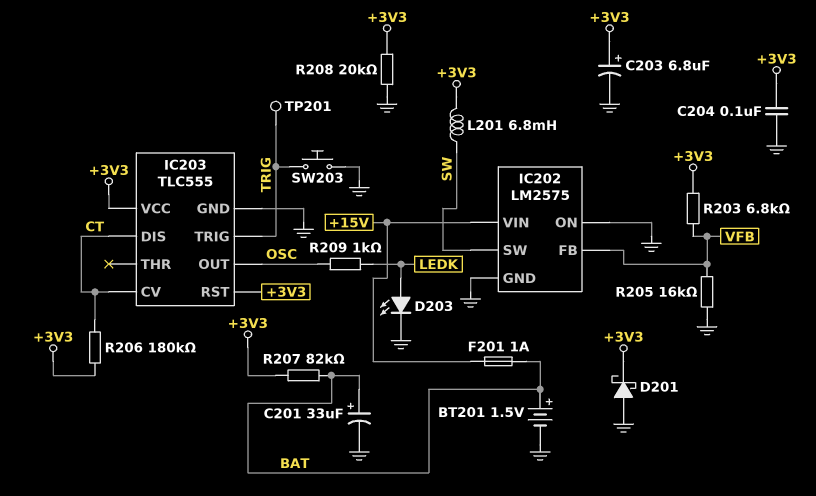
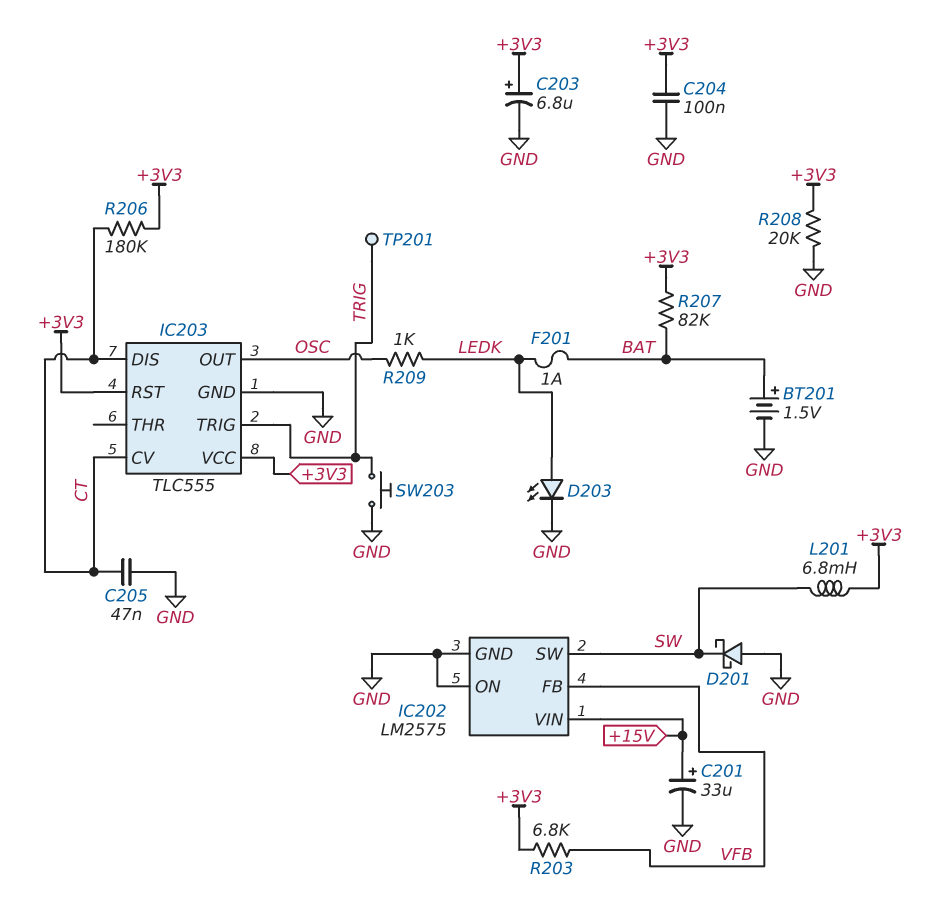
C201: 33uF (plus BAT, minus GND) -> 33uF (plus +15V, minus GND)
C205: none -> 47nF (CT, GND)
D201: schottky (A GND, K +3V3) -> schottky (A GND, K SW)
F201: 1A (+15V, BAT) -> 1A (BAT, LEDK)
R205: 16k (GND, VFB) -> none

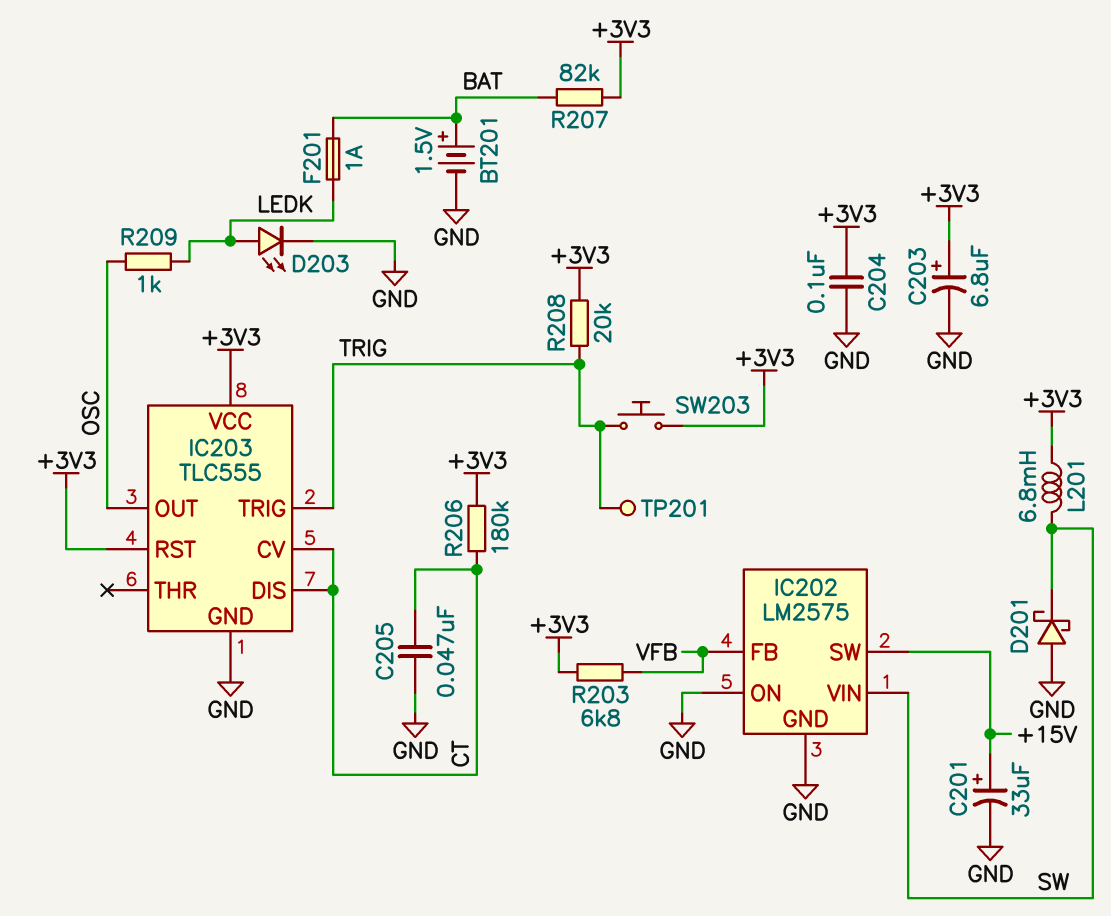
IC202 pin SW: SW -> +15V
IC202 pin VIN: +15V -> SW
R208: 20k (+3V3, GND) -> 20k (+3V3, TRIG)
SW203: button (GND, TRIG) -> button (+3V3, TRIG)

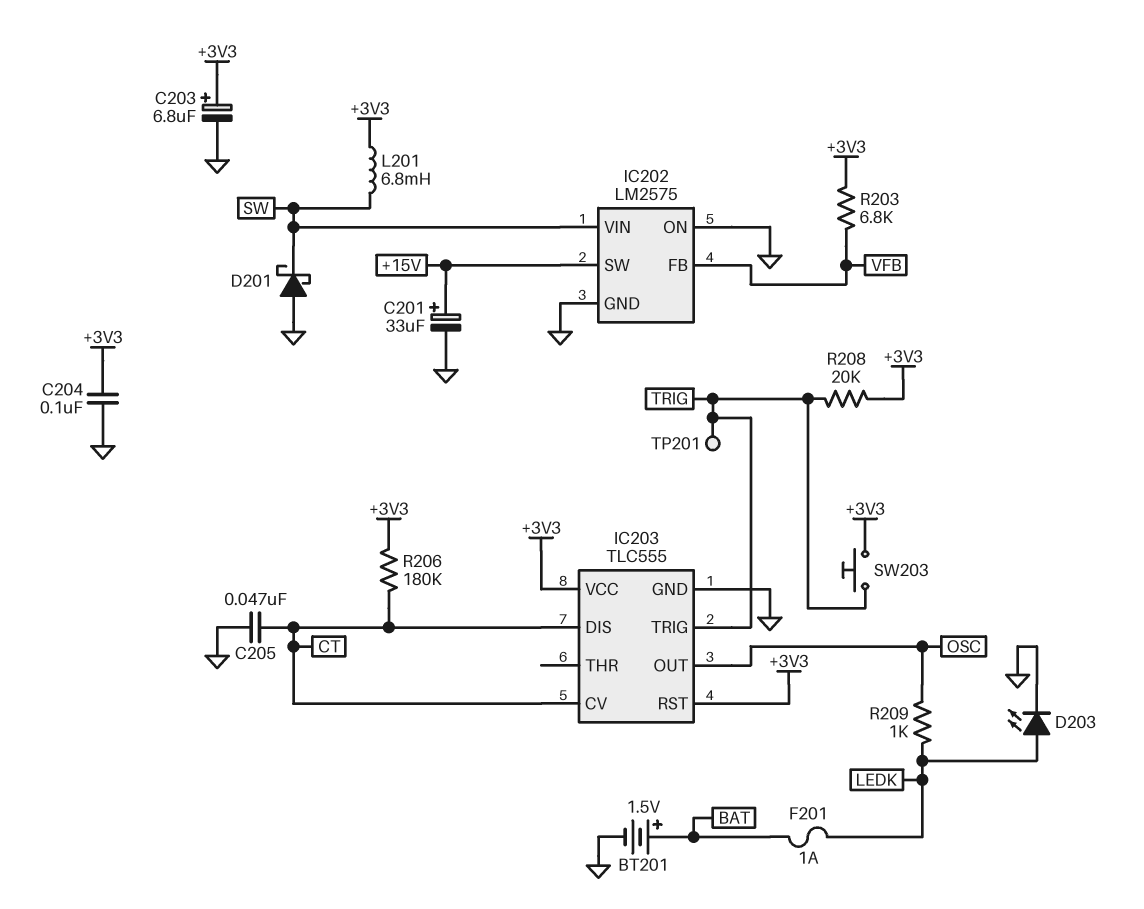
R207: 82k (+3V3, BAT) -> none

